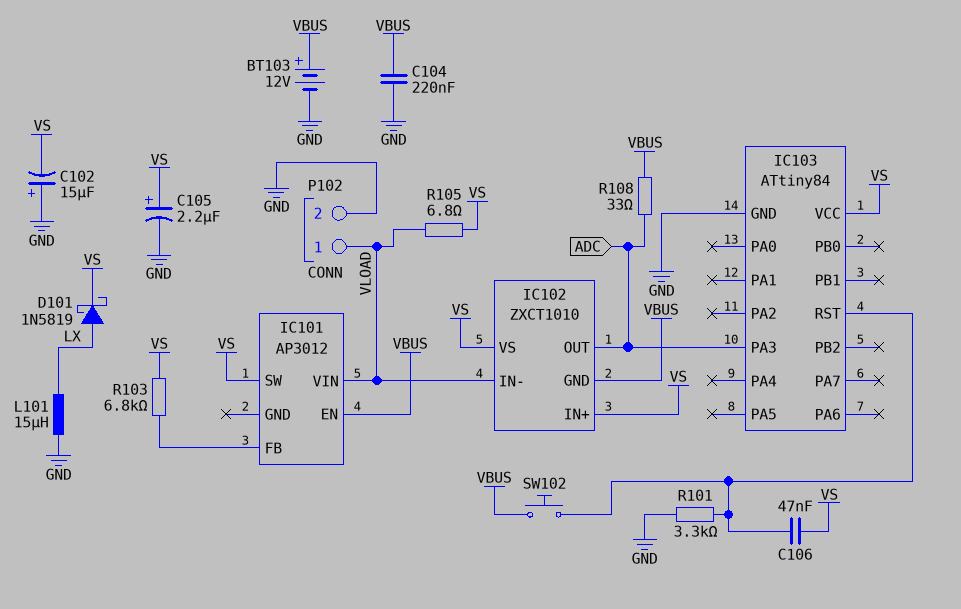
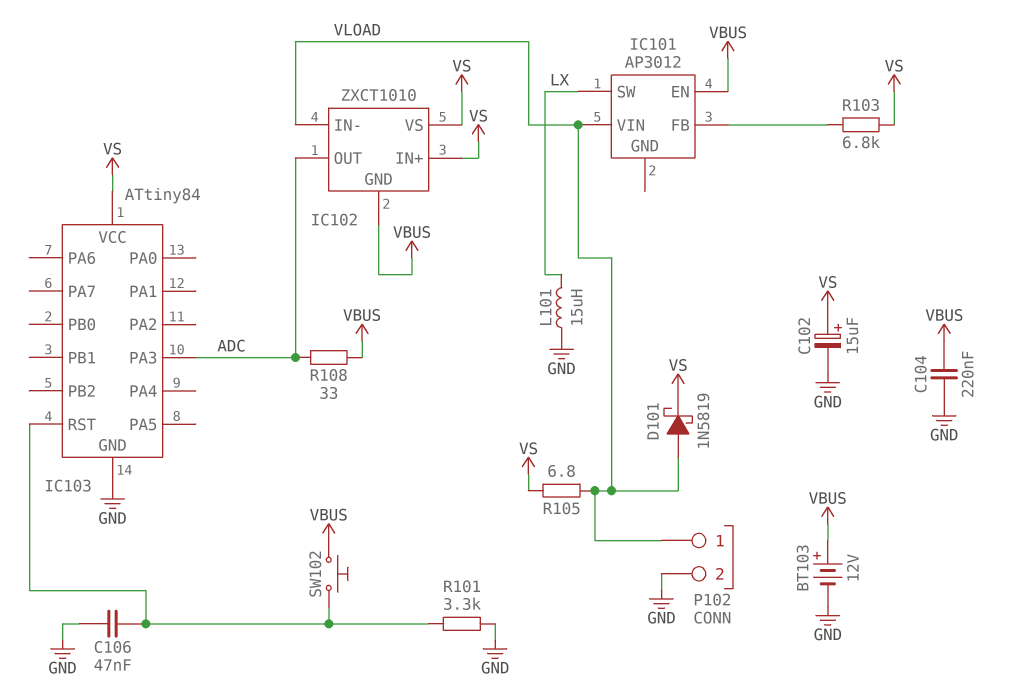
C102: 15uF (plus GND, minus VS) -> 15uF (plus VS, minus GND)
C105: 2.2uF (plus VS, minus GND) -> none
C106: 47nF (IC103/RST, VS) -> 47nF (GND, IC103/RST)
D101: schottky 1N5819 (A LX, K VS) -> schottky 1N5819 (A VLOAD, K VS)
IC101 pin SW: VS -> LX

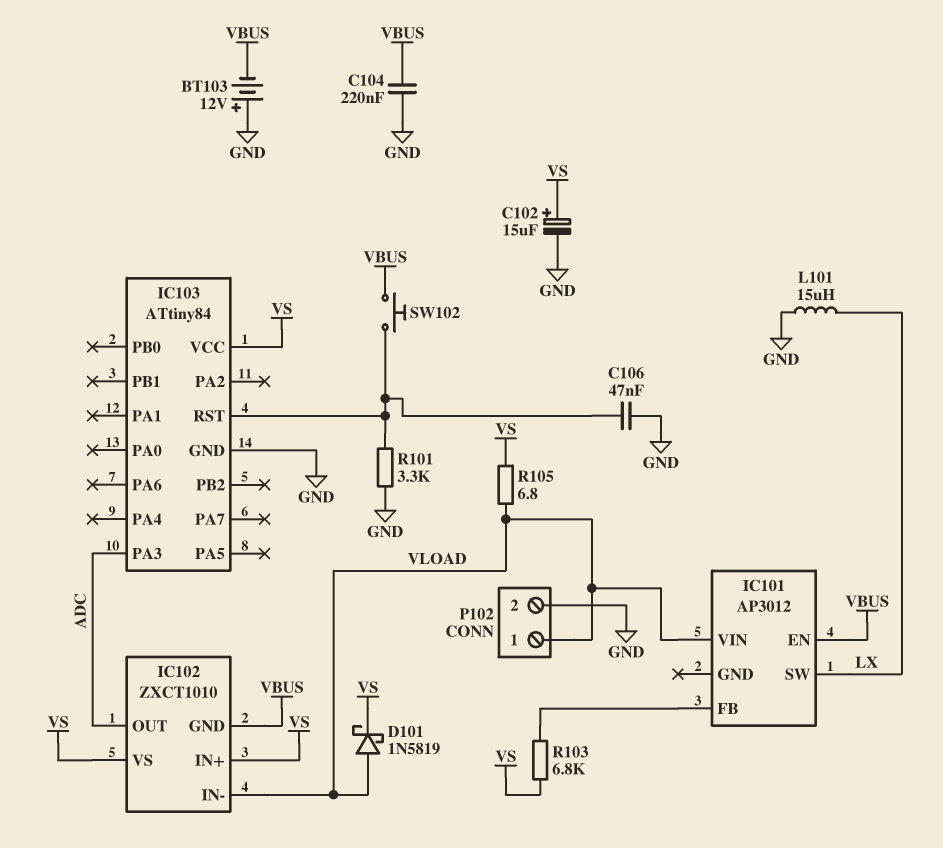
BT103: 12V (plus VBUS, minus GND) -> 12V (plus GND, minus VBUS)
R108: 33 (ADC, VBUS) -> none

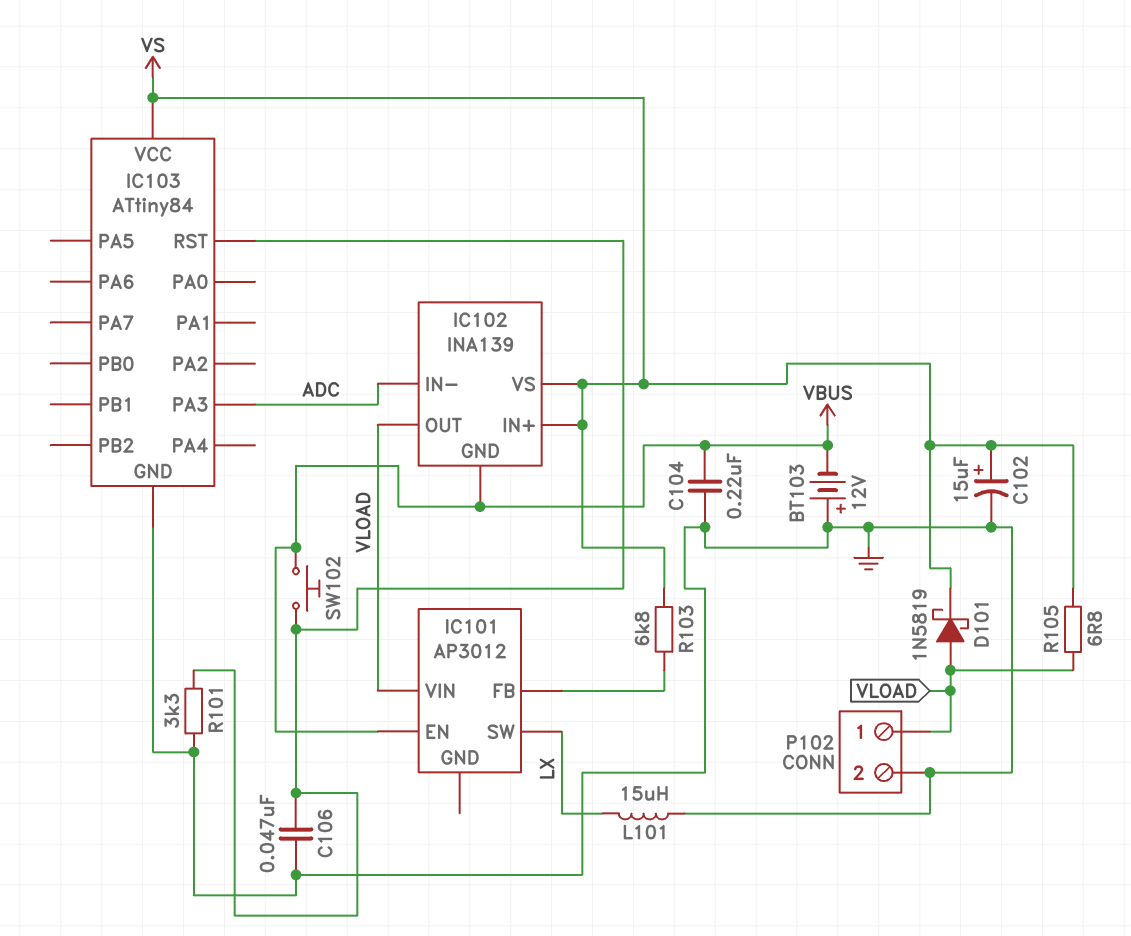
IC102: ZXCT1010 -> INA139
IC102 pin IN-: VLOAD -> ADC
IC102 pin OUT: ADC -> VLOAD

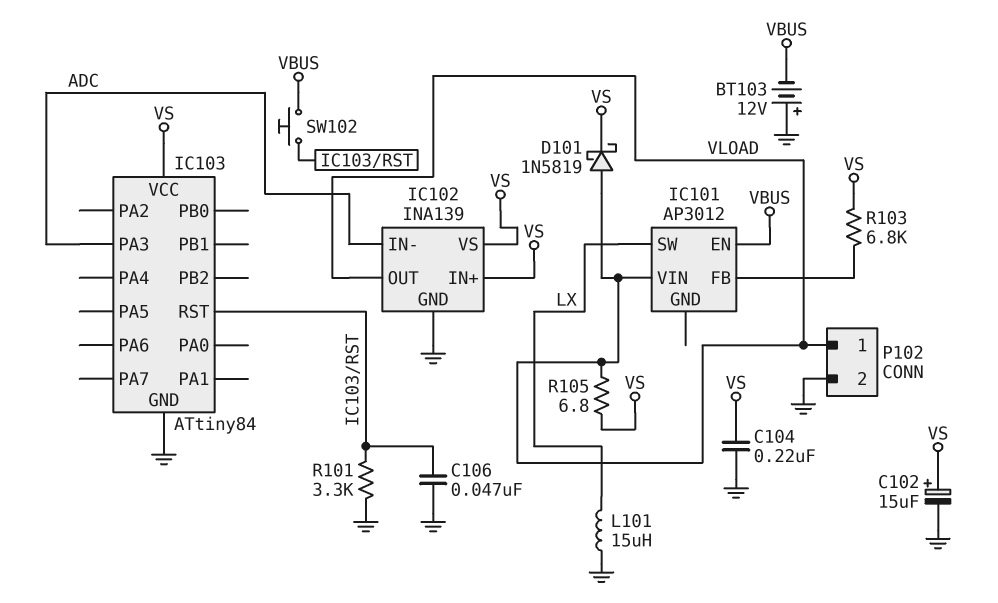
C104: 220nF (GND, VBUS) -> 220nF (GND, VS)
IC102 pin GND: VBUS -> GND

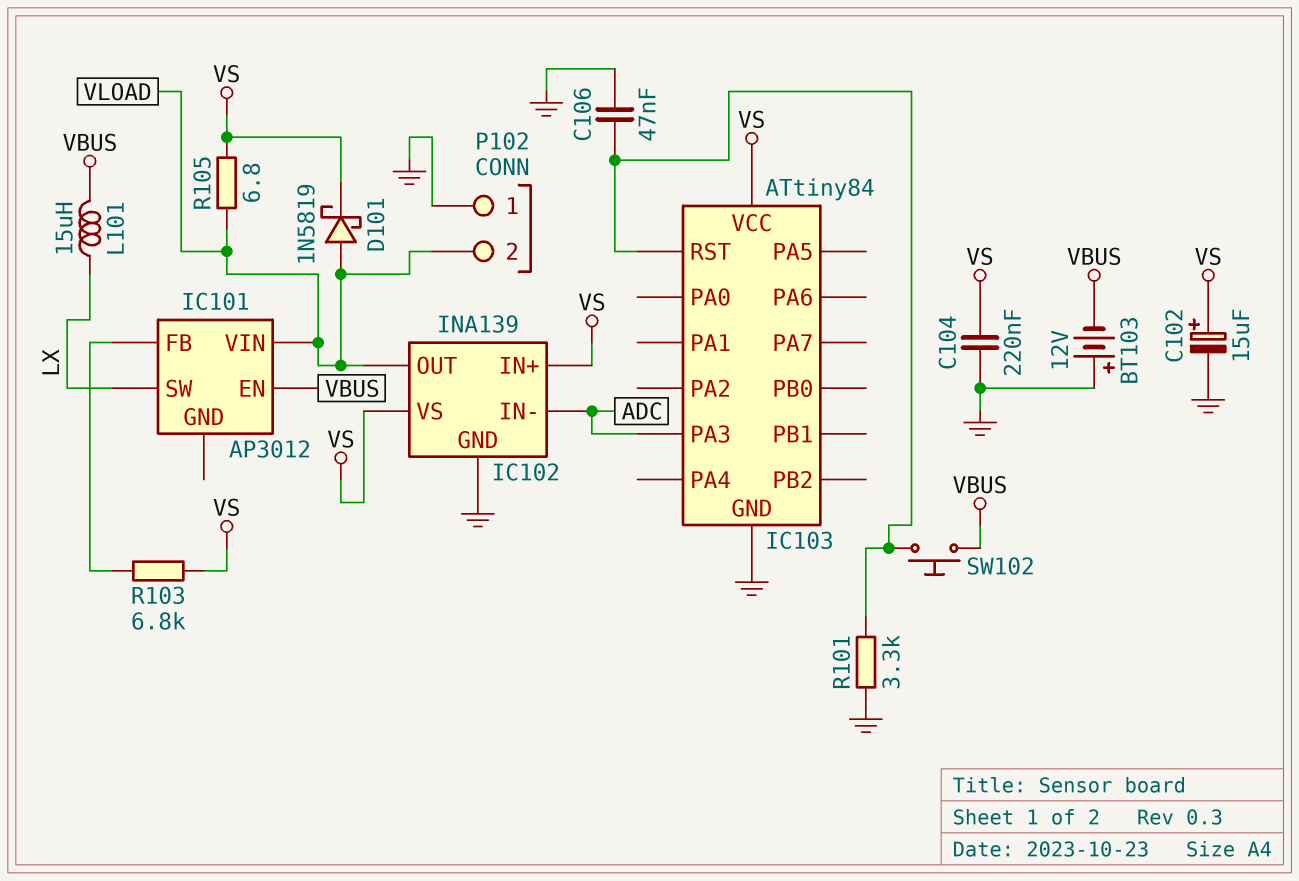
L101: 15uH (GND, LX) -> 15uH (LX, VBUS)
P102 pin 1: VLOAD -> GND
P102 pin 2: GND -> VLOAD

